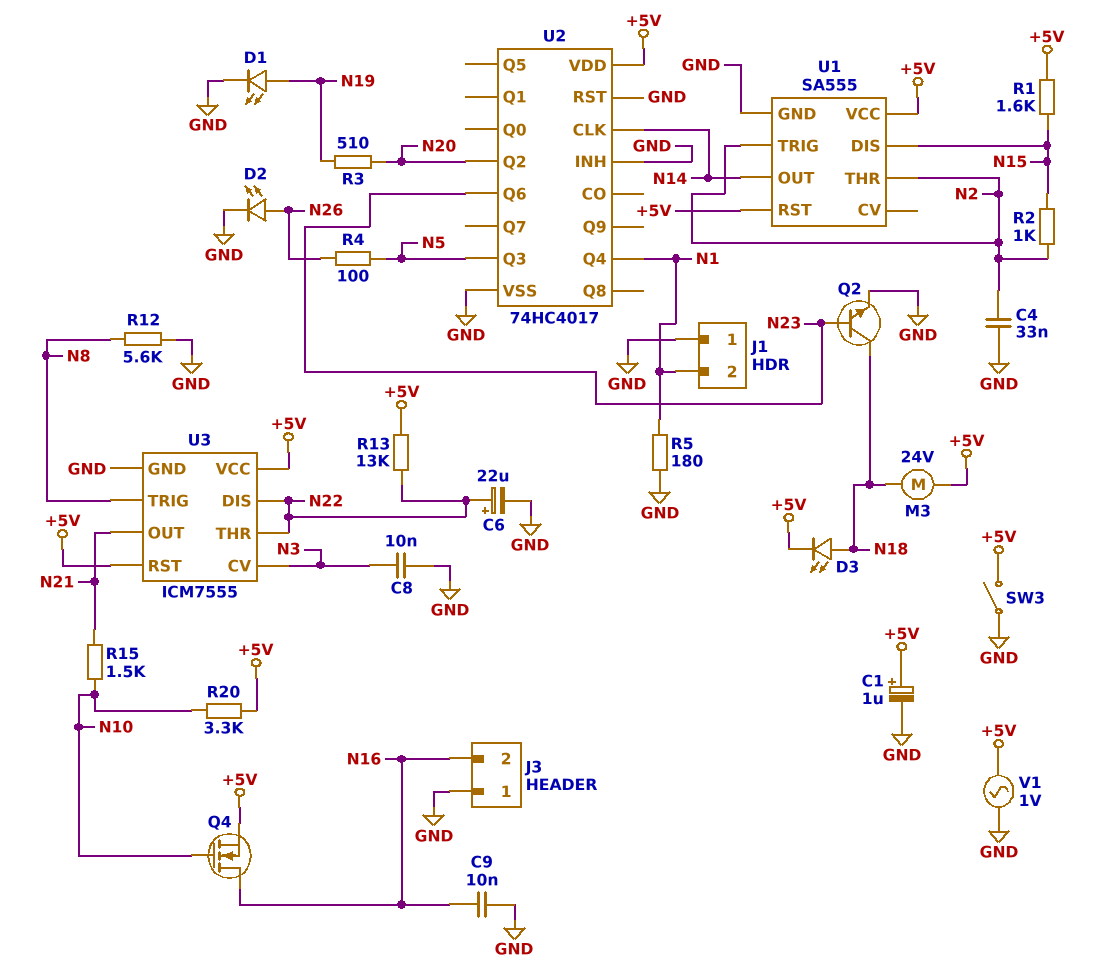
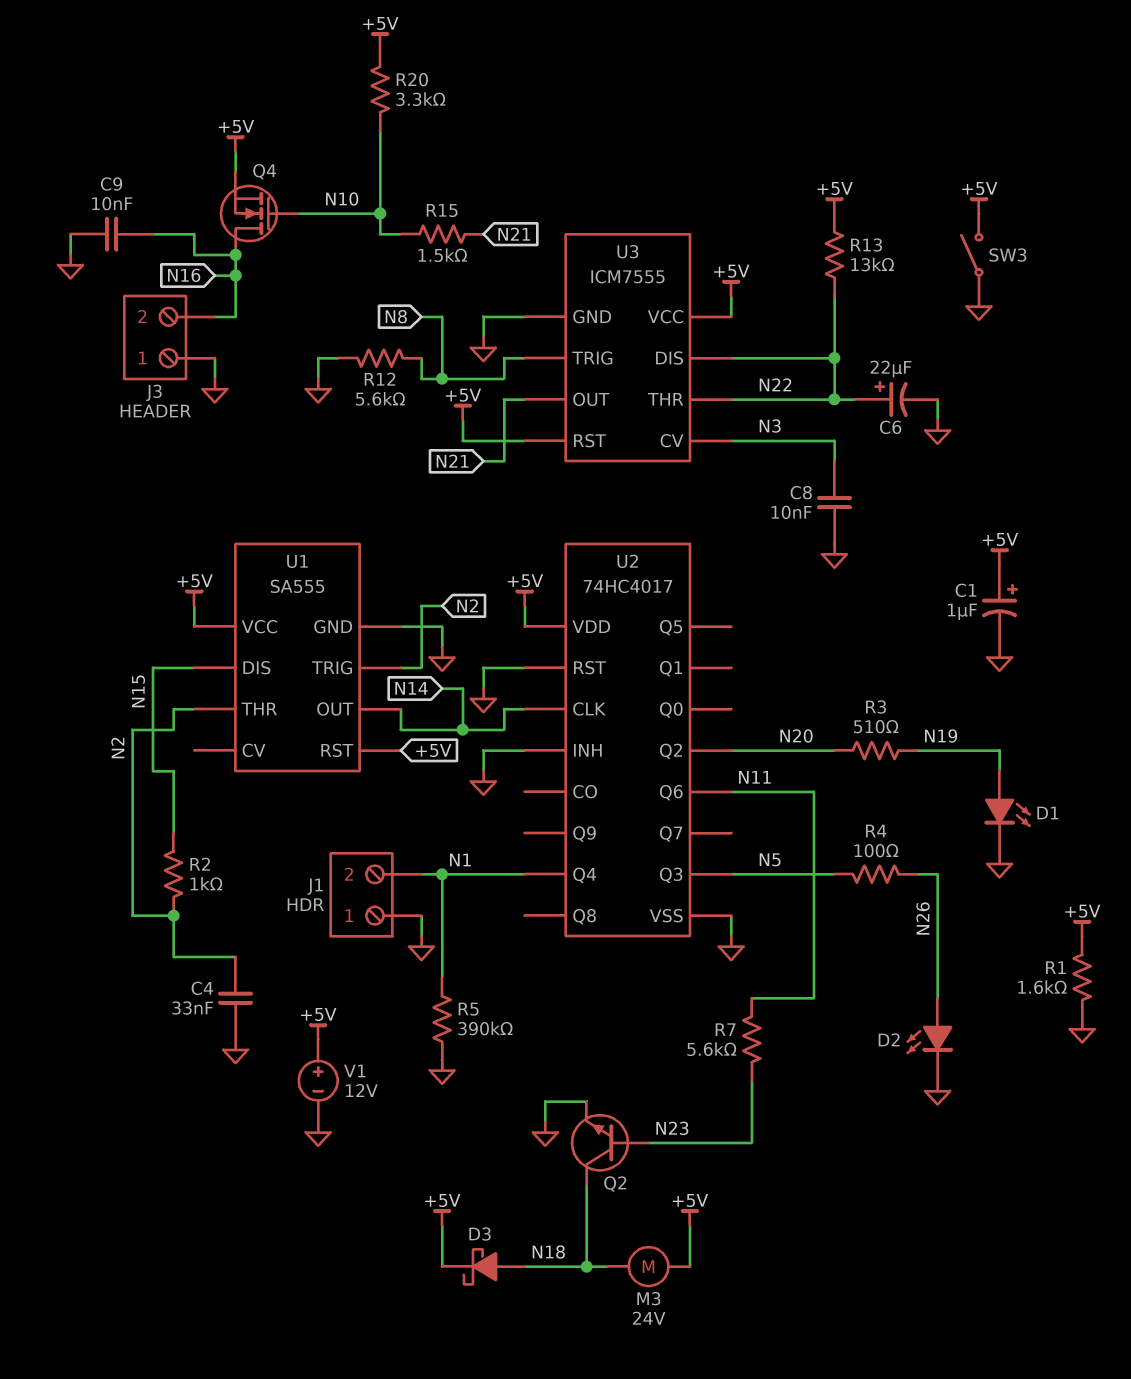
D3: LED (A N18, K +5V) -> schottky (A N18, K +5V)
R1: 1.6k (+5V, N15) -> 1.6k (+5V, GND)
R5: 180 (GND, N1) -> 390k (GND, N1)
R7: none -> 5.6k (N11, N23)
U2 pin Q6: N23 -> N11
V1: AC 1V (+5V, GND) -> 12V (plus +5V, minus GND)

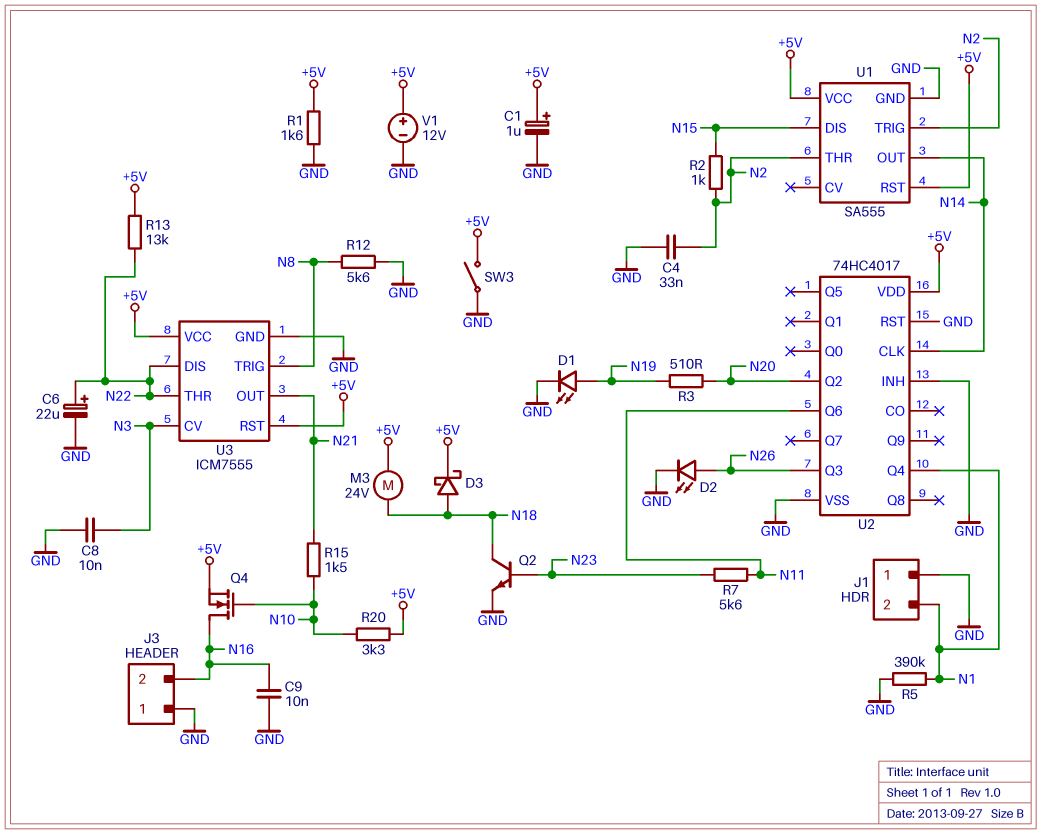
R4: 100 (N5, N26) -> none
U2 pin Q3: N5 -> N26

